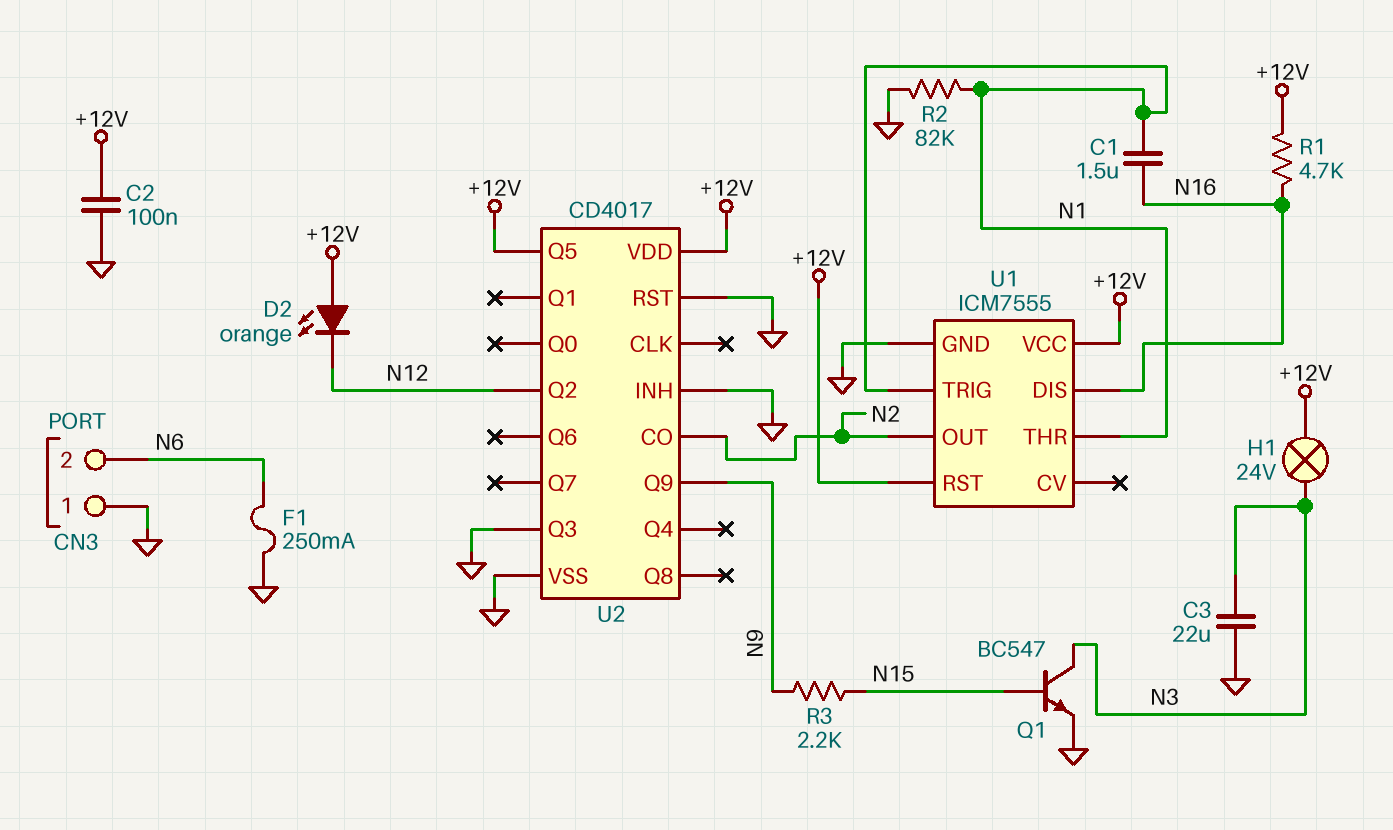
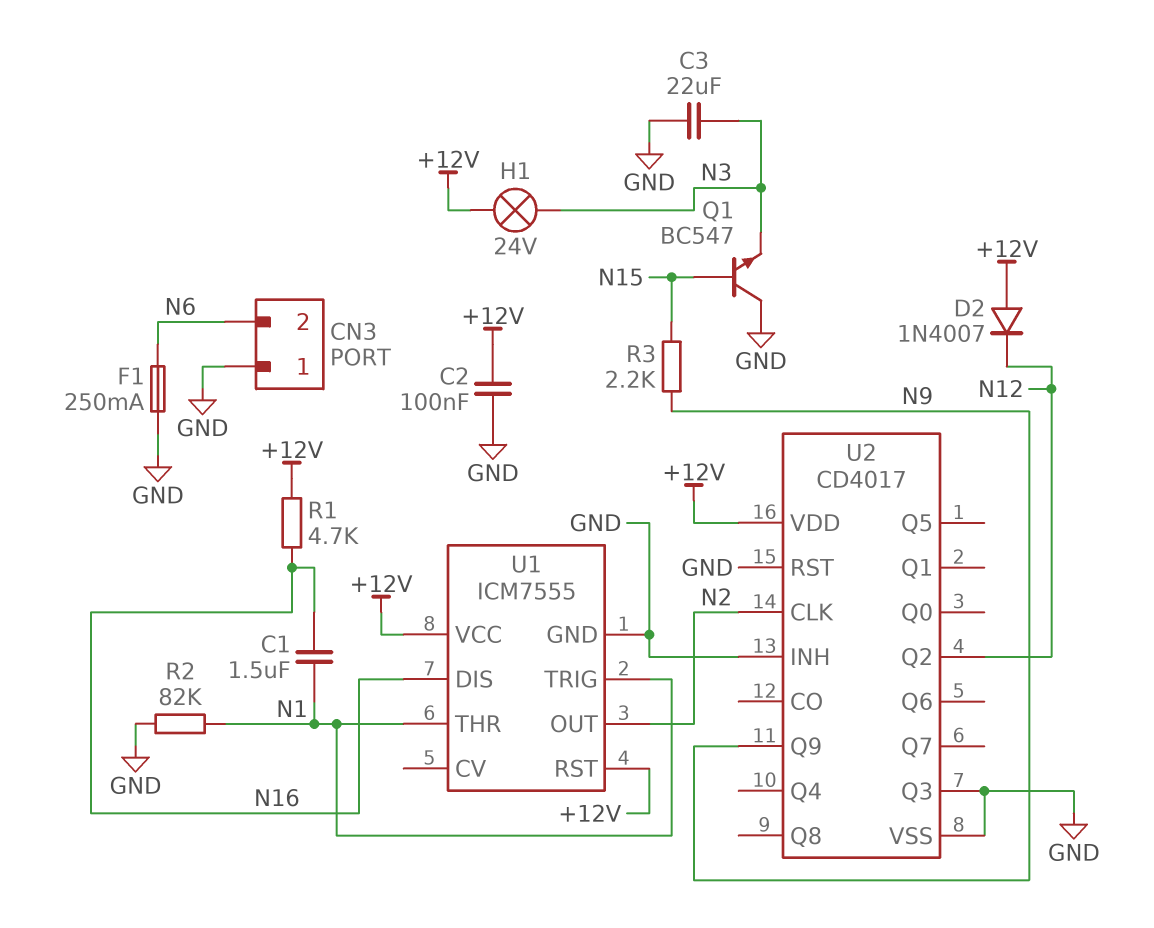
D2: LED orange (A +12V, K N12) -> diode 1N4007 (A +12V, K N12)
Q1: NPN BC547 (B N15, C N3, E GND) -> NPN BC547 (B N15, C GND, E N3)
U2 pin CLK: none -> N2
U2 pin CO: N2 -> none
U2 pin Q5: +12V -> none

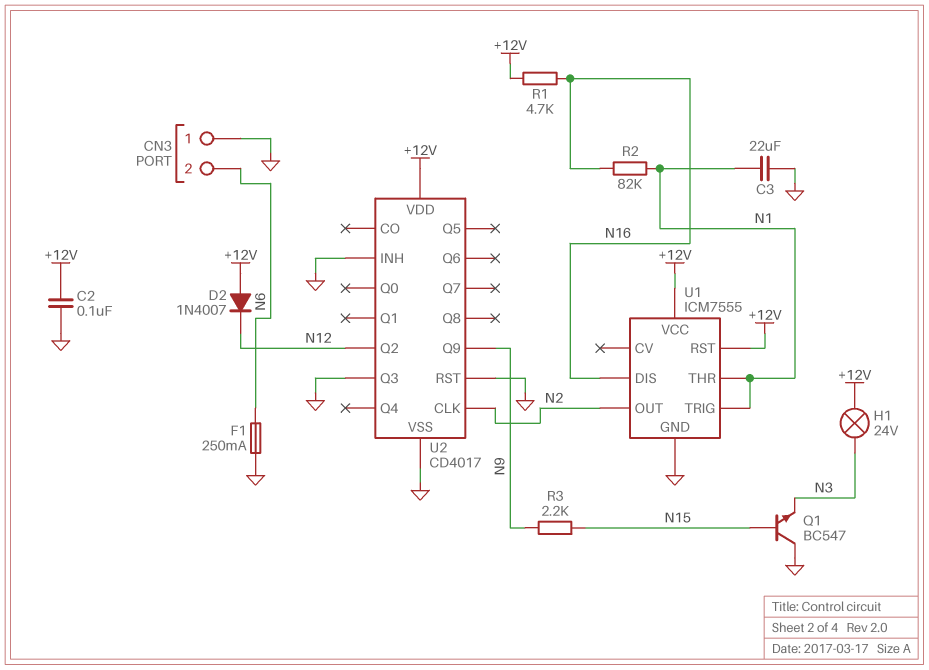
C1: 1.5uF (N1, N16) -> none
C3: 22uF (GND, N3) -> 22uF (GND, N1)
R2: 82k (GND, N1) -> 82k (N1, N16)

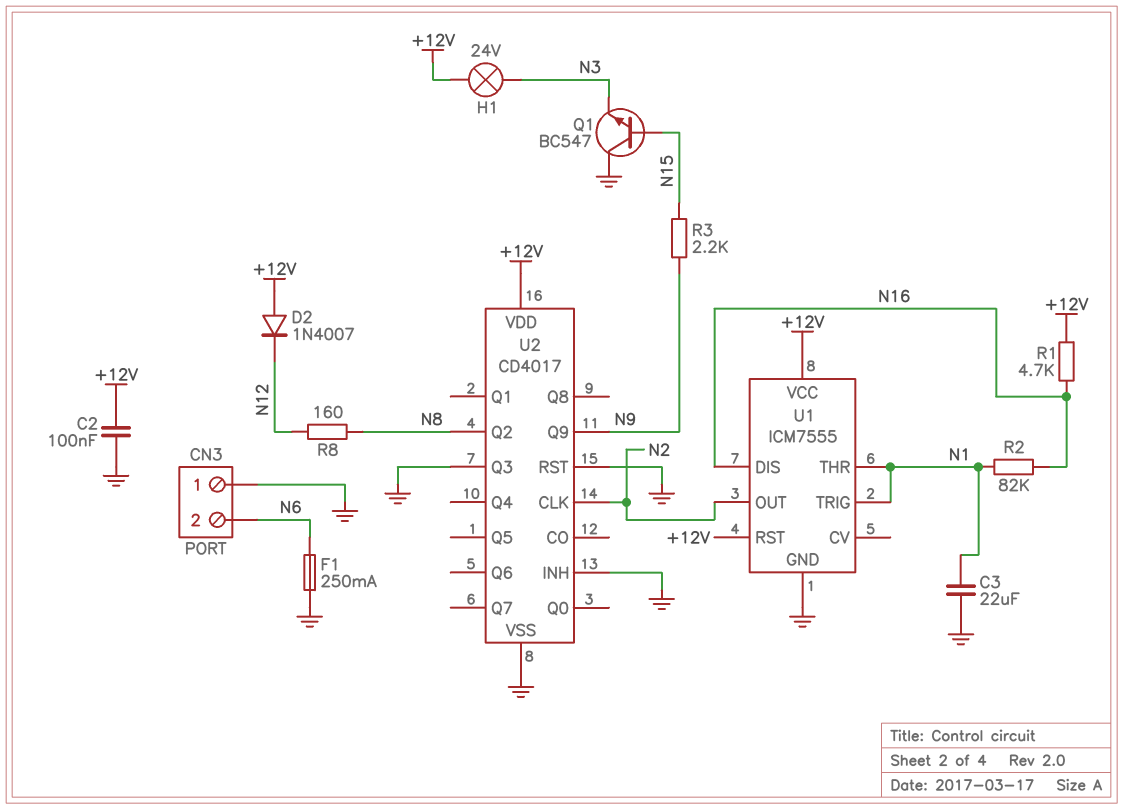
R8: none -> 160 (N8, N12)
U2 pin Q2: N12 -> N8

